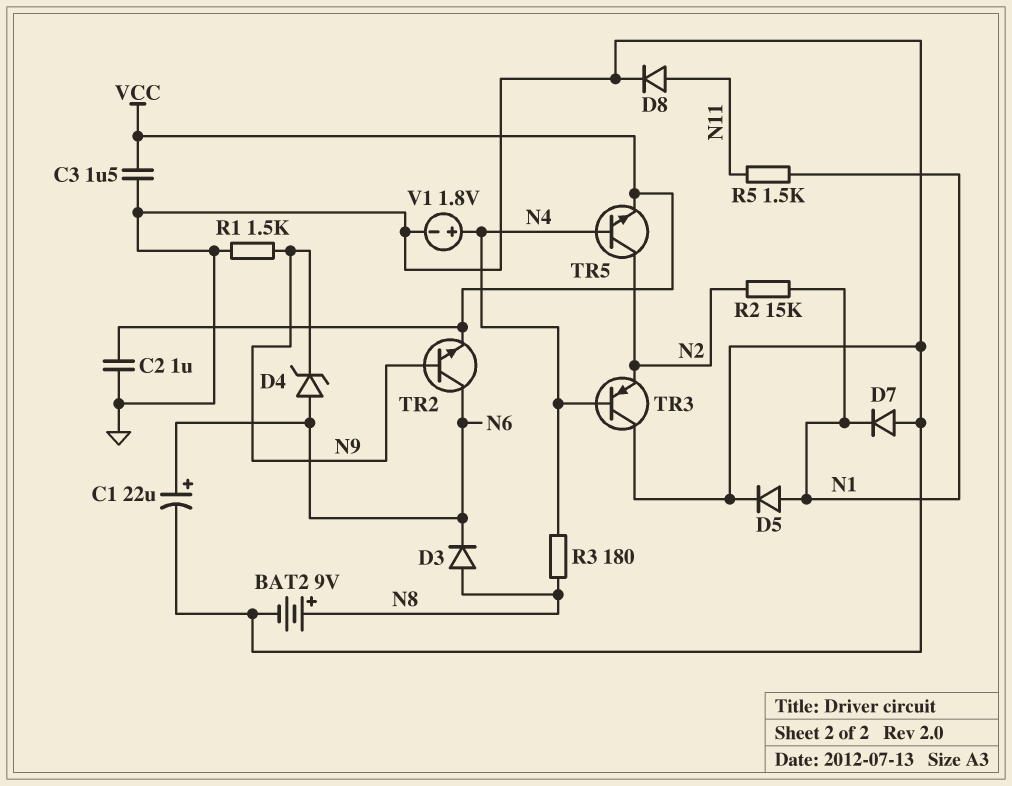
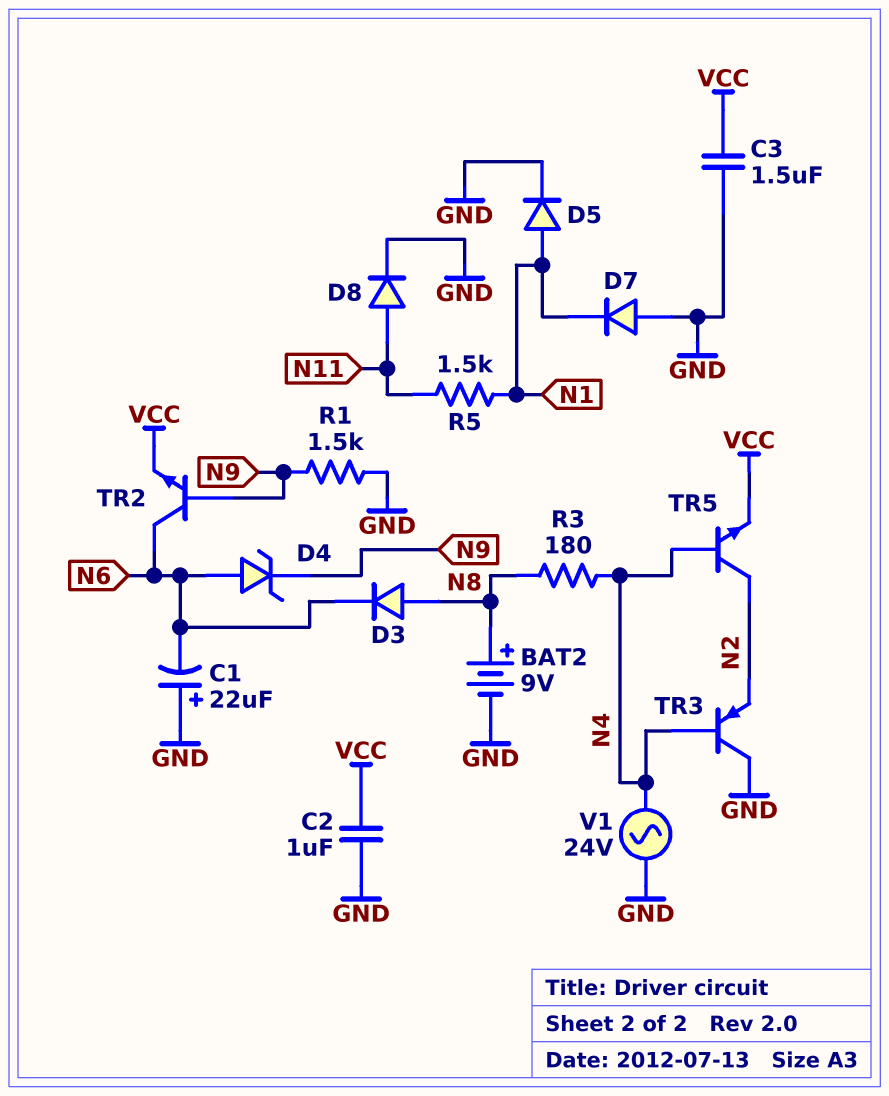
C1: 22uF (plus N6, minus GND) -> 22uF (plus GND, minus N6)
R2: 15k (N1, N2) -> none
V1: 1.8V (plus N4, minus GND) -> AC 24V (GND, N4)

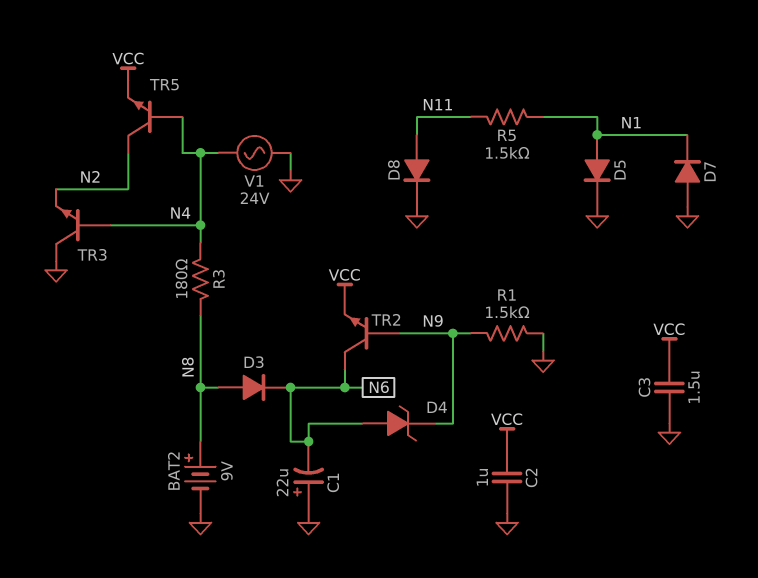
TR3: PNP (B N4, C GND, E N2) -> NPN (B N4, C GND, E N2)

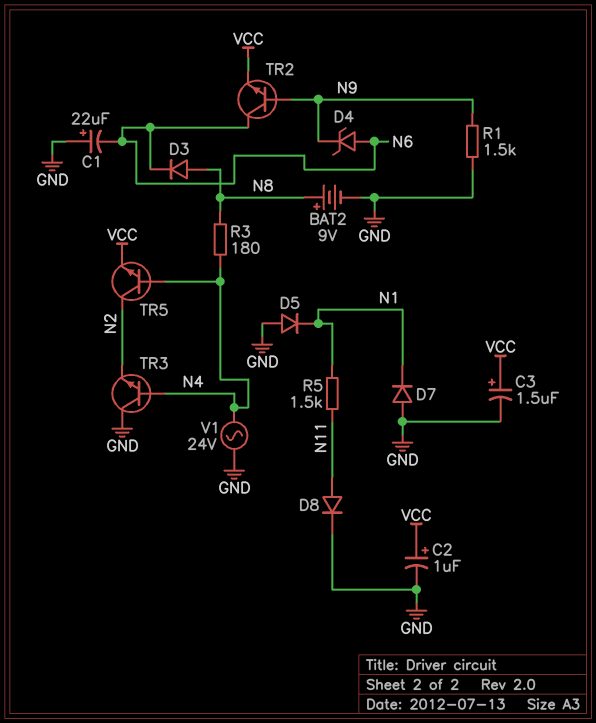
C2: 1uF (GND, VCC) -> 1uF (plus VCC, minus GND)
C3: 1.5uF (GND, VCC) -> 1.5uF (plus VCC, minus GND)
D5: diode (A N1, K GND) -> diode (A GND, K N1)

